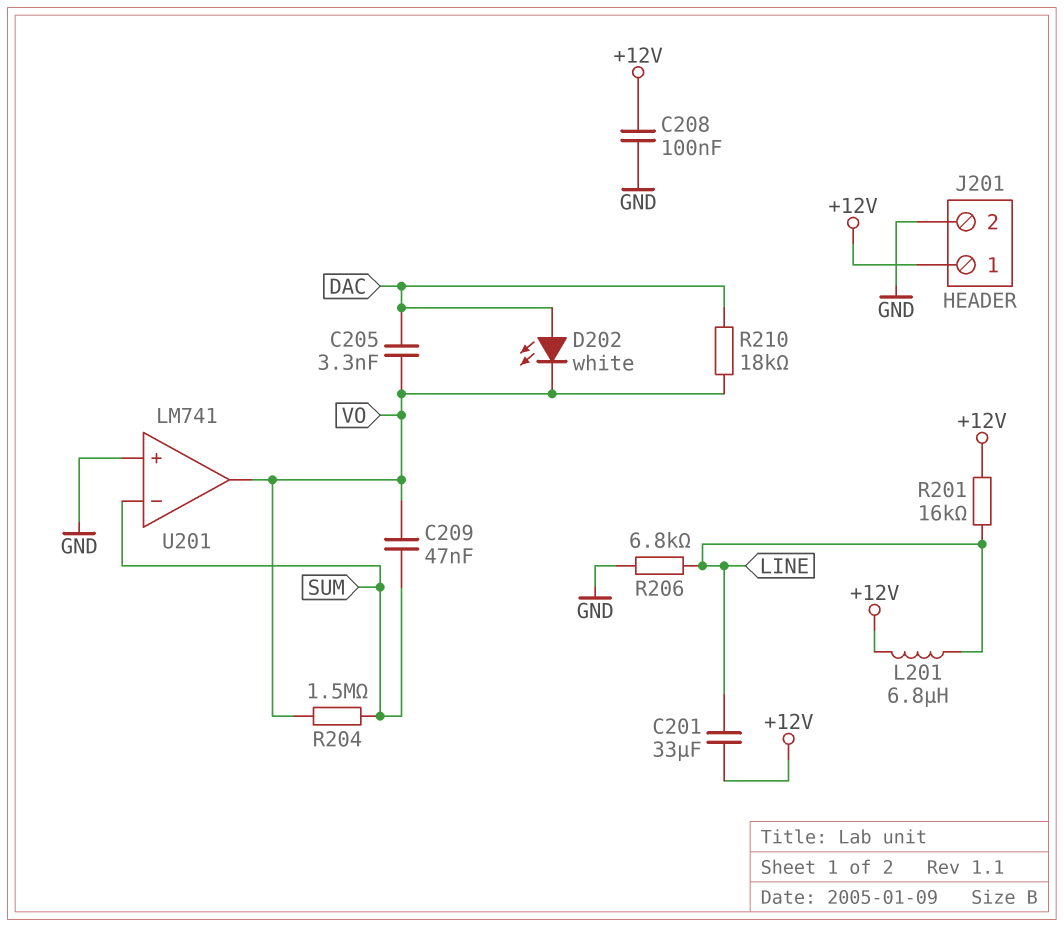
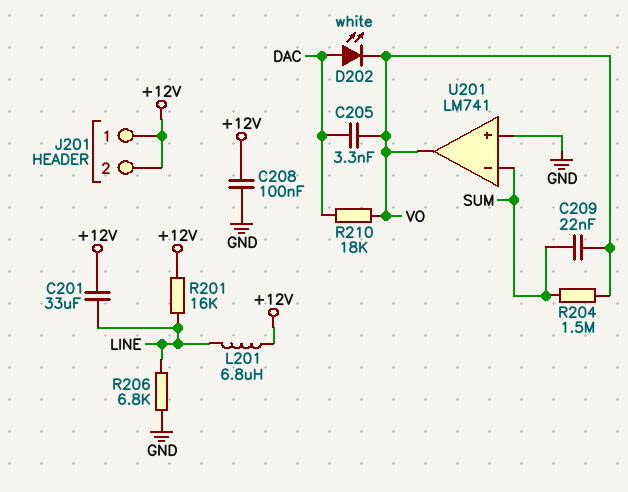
C209: 47nF (SUM, VO) -> 22nF (SUM, VO)
J201 pin 2: GND -> +12V

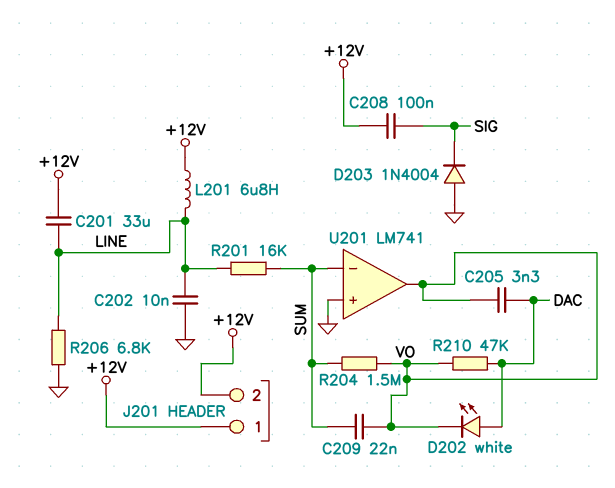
C202: none -> 10nF (GND, LINE)
C208: 100nF (+12V, GND) -> 100nF (+12V, SIG)
D203: none -> diode 1N4004 (A GND, K SIG)
R201: 16k (+12V, LINE) -> 16k (LINE, SUM)
R210: 18k (DAC, VO) -> 47k (DAC, VO)

